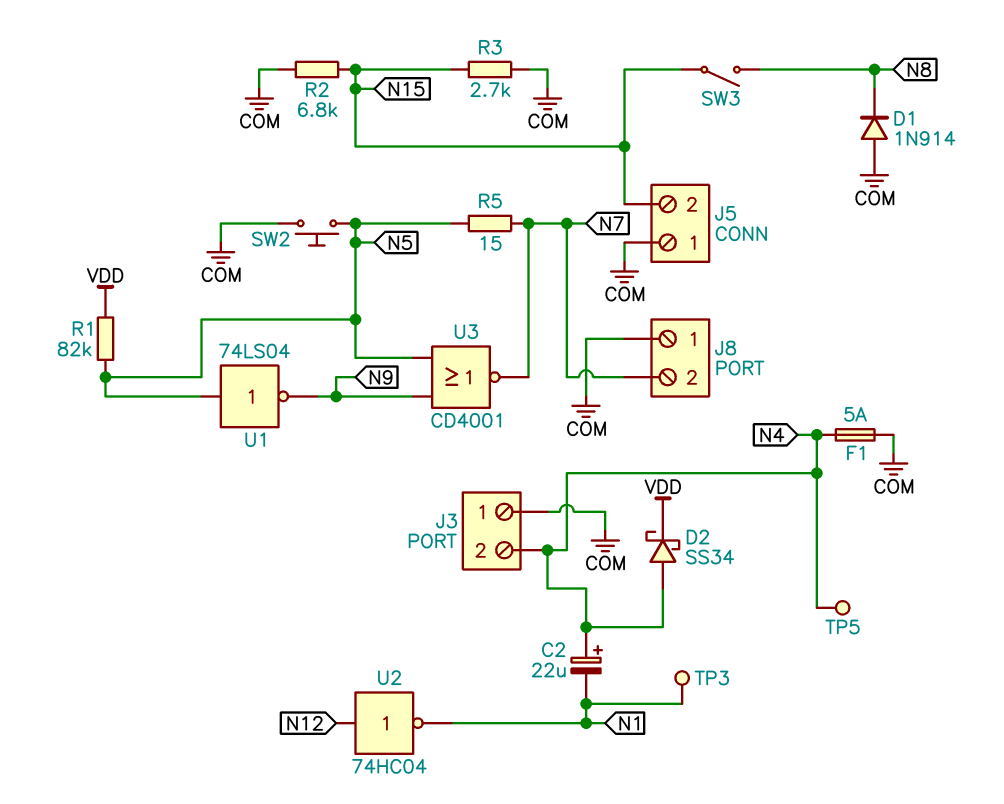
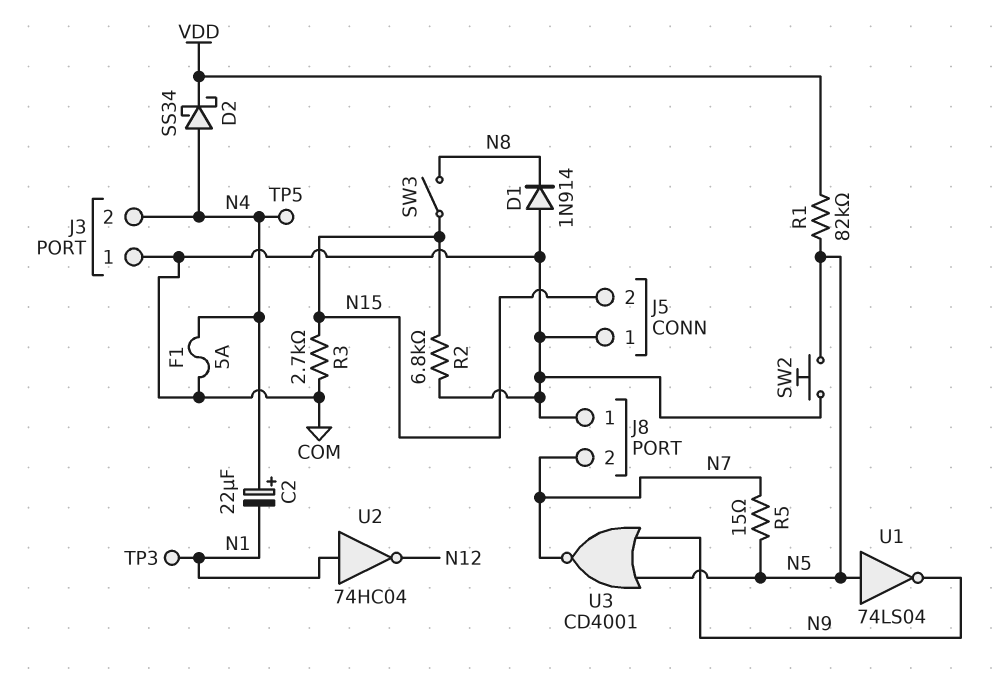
U2: NOT 74HC04 (in N12, out N1) -> NOT 74HC04 (in N1, out N12)

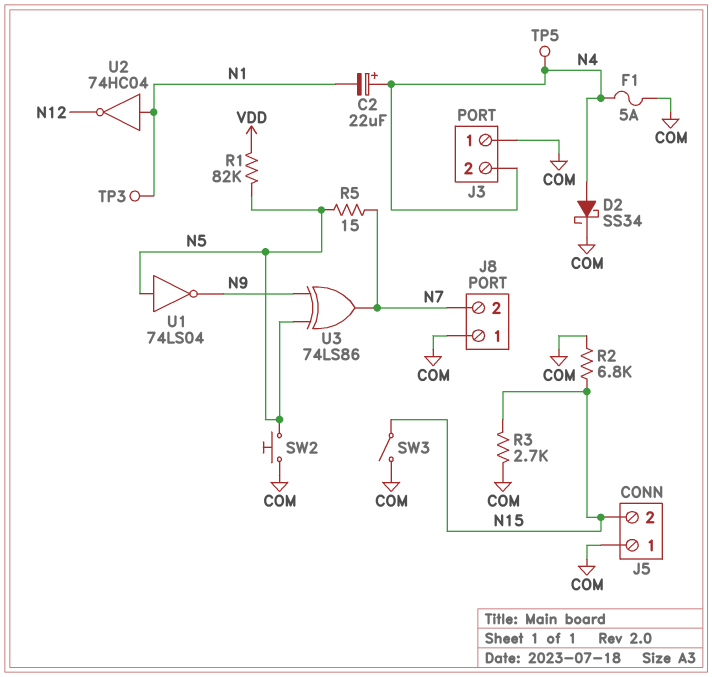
D1: diode 1N914 (A COM, K N8) -> none
D2: schottky SS34 (A N4, K VDD) -> schottky SS34 (A N4, K COM)
SW3: switch (N8, N15) -> switch (COM, N15)
U3: NOR CD4001 (in N5, in N9, out N7) -> XOR 74LS86 (in N5, in N9, out N7)

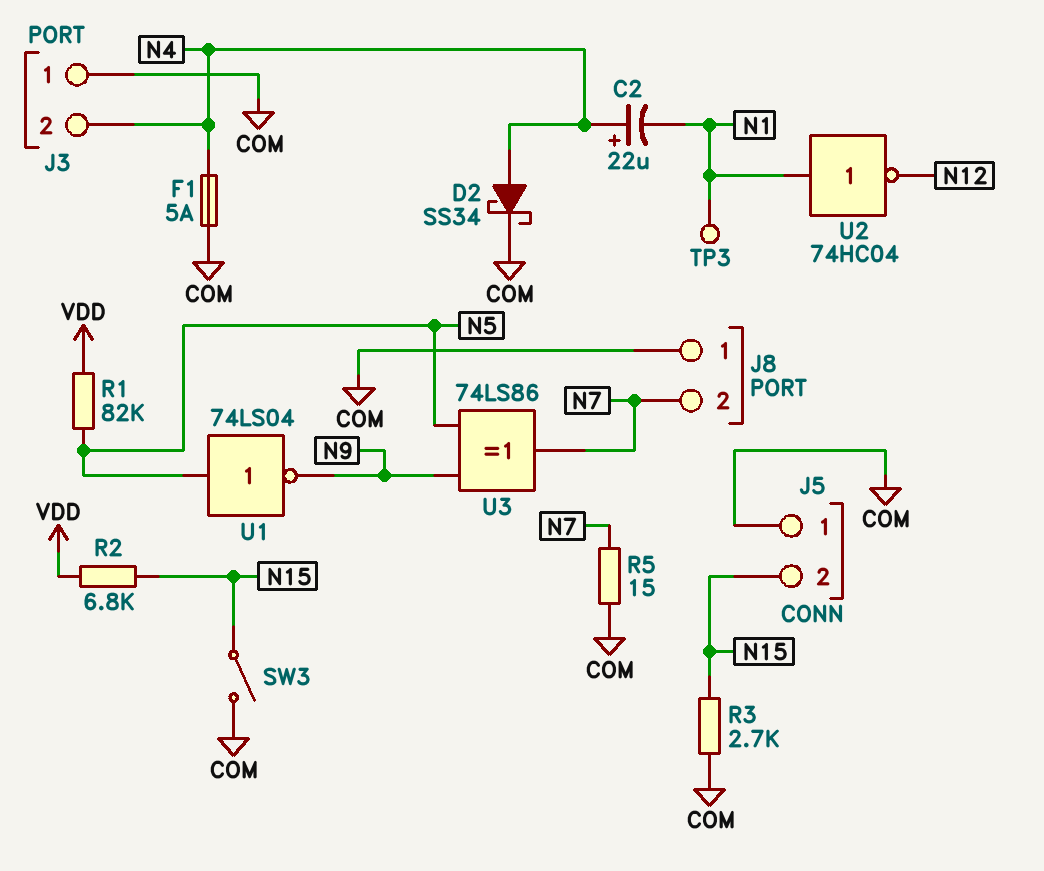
R2: 6.8k (COM, N15) -> 6.8k (N15, VDD)
R5: 15 (N5, N7) -> 15 (COM, N7)
SW2: button (COM, N5) -> none
TP5: test point (N4) -> none

